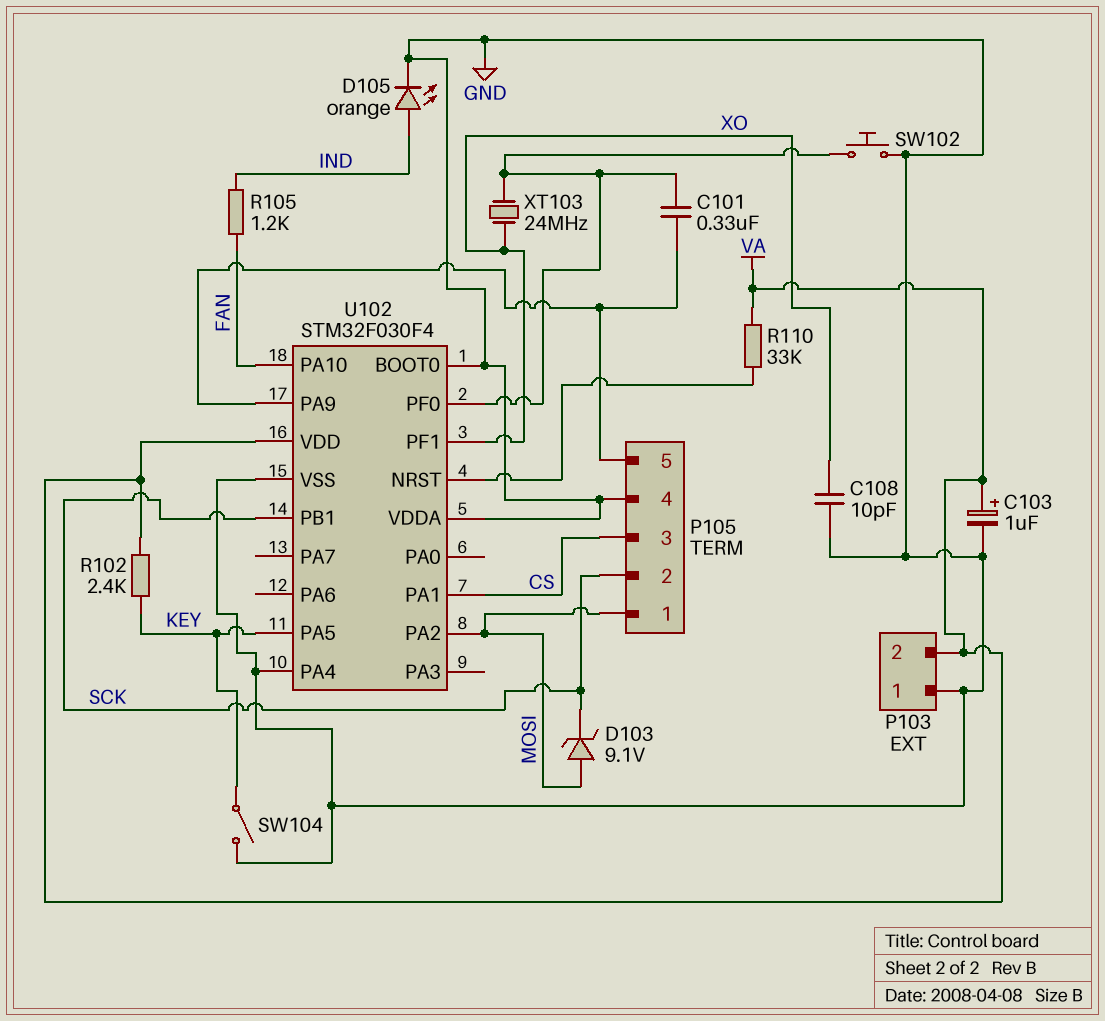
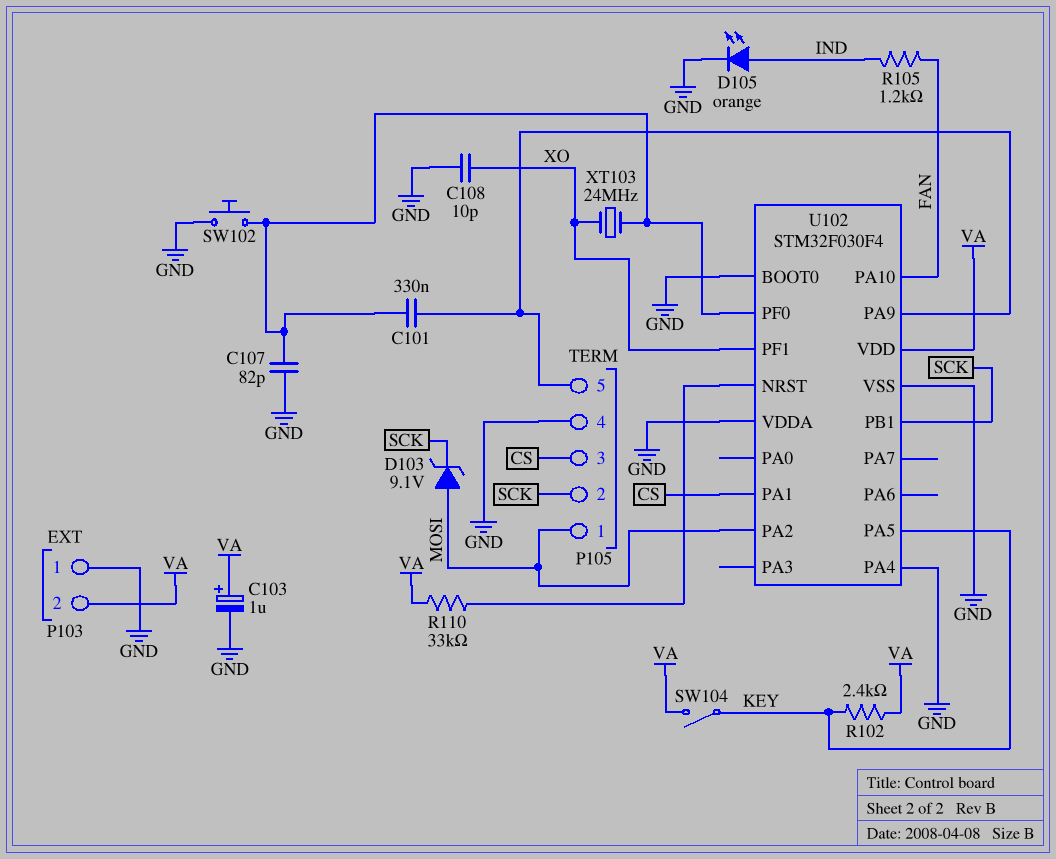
C107: none -> 82pF (GND, U102/PF0)
SW104: switch (GND, KEY) -> switch (KEY, VA)

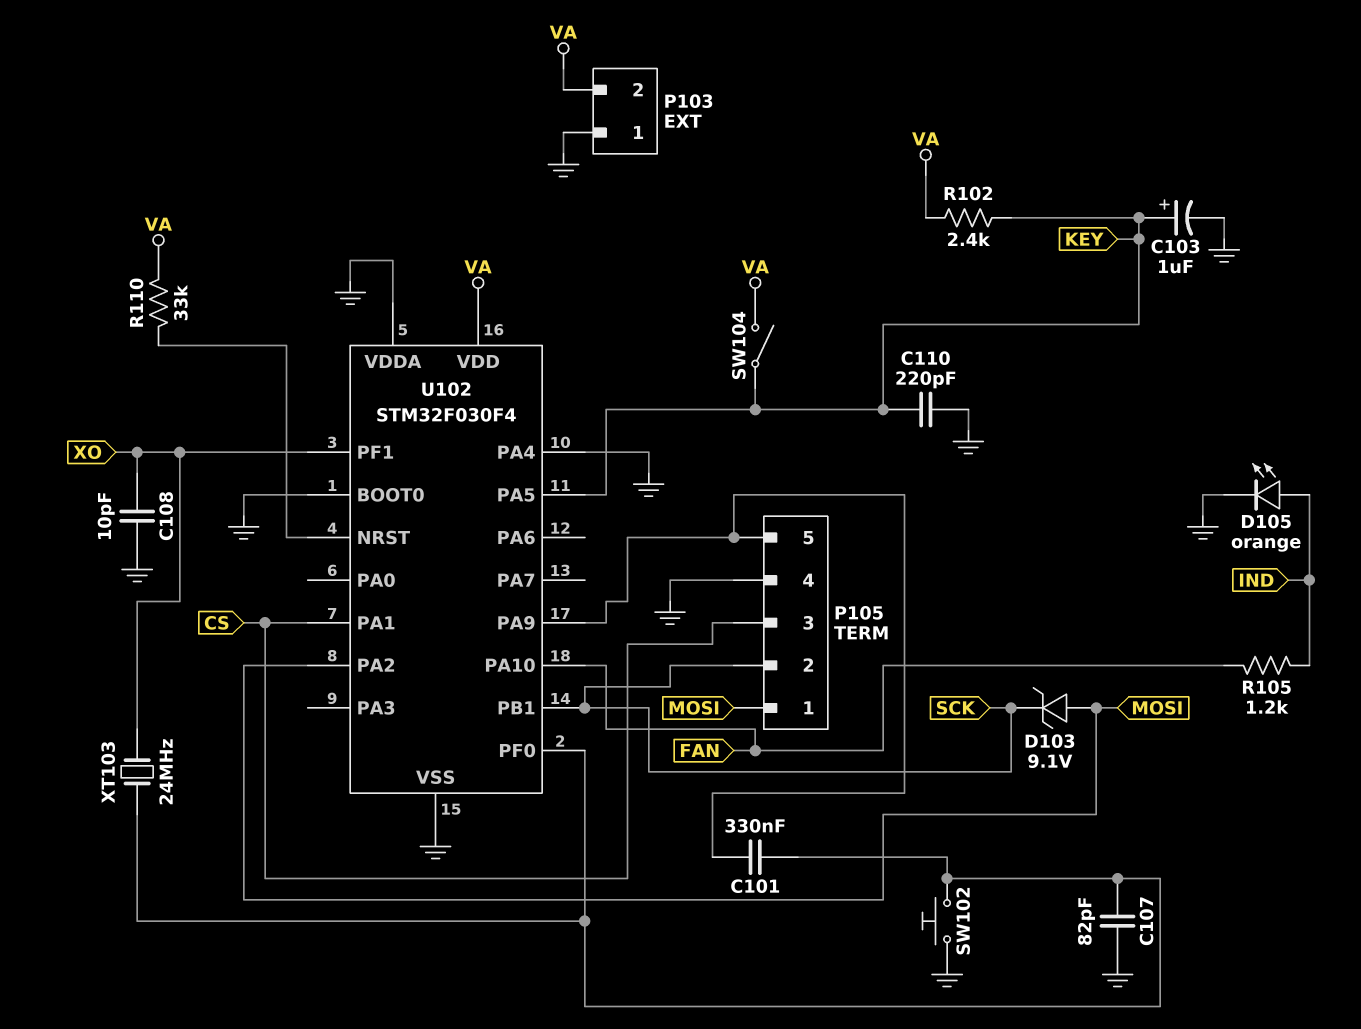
C103: 1uF (plus VA, minus GND) -> 1uF (plus KEY, minus GND)
C110: none -> 220pF (GND, KEY)

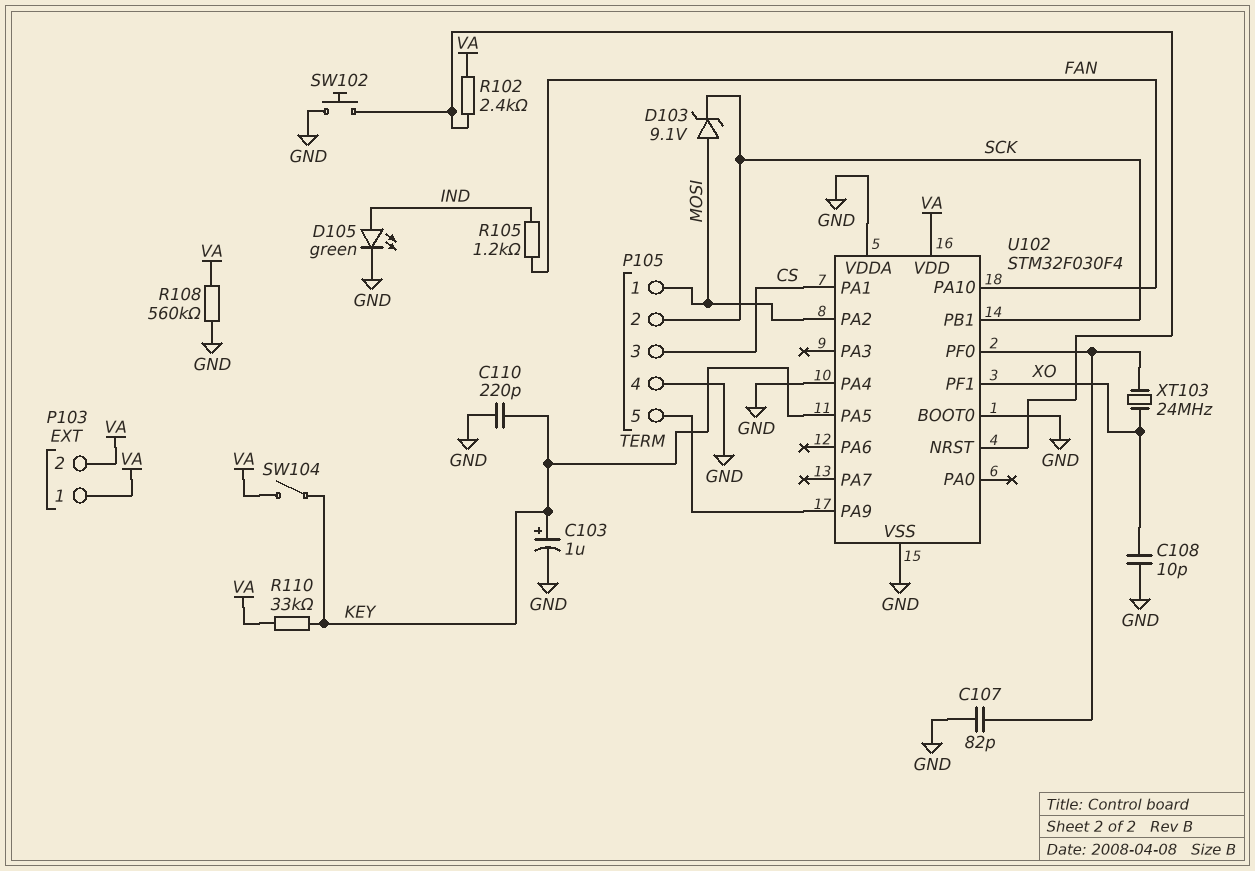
C101: 330nF (P105/5, U102/PF0) -> none
D105: LED orange (A IND, K GND) -> LED green (A IND, K GND)
P103 pin 1: GND -> VA
R102: 2.4k (KEY, VA) -> 2.4k (U102/NRST, VA)
R108: none -> 560k (GND, VA)
R110: 33k (U102/NRST, VA) -> 33k (KEY, VA)
SW102: button (GND, U102/PF0) -> button (GND, U102/NRST)

